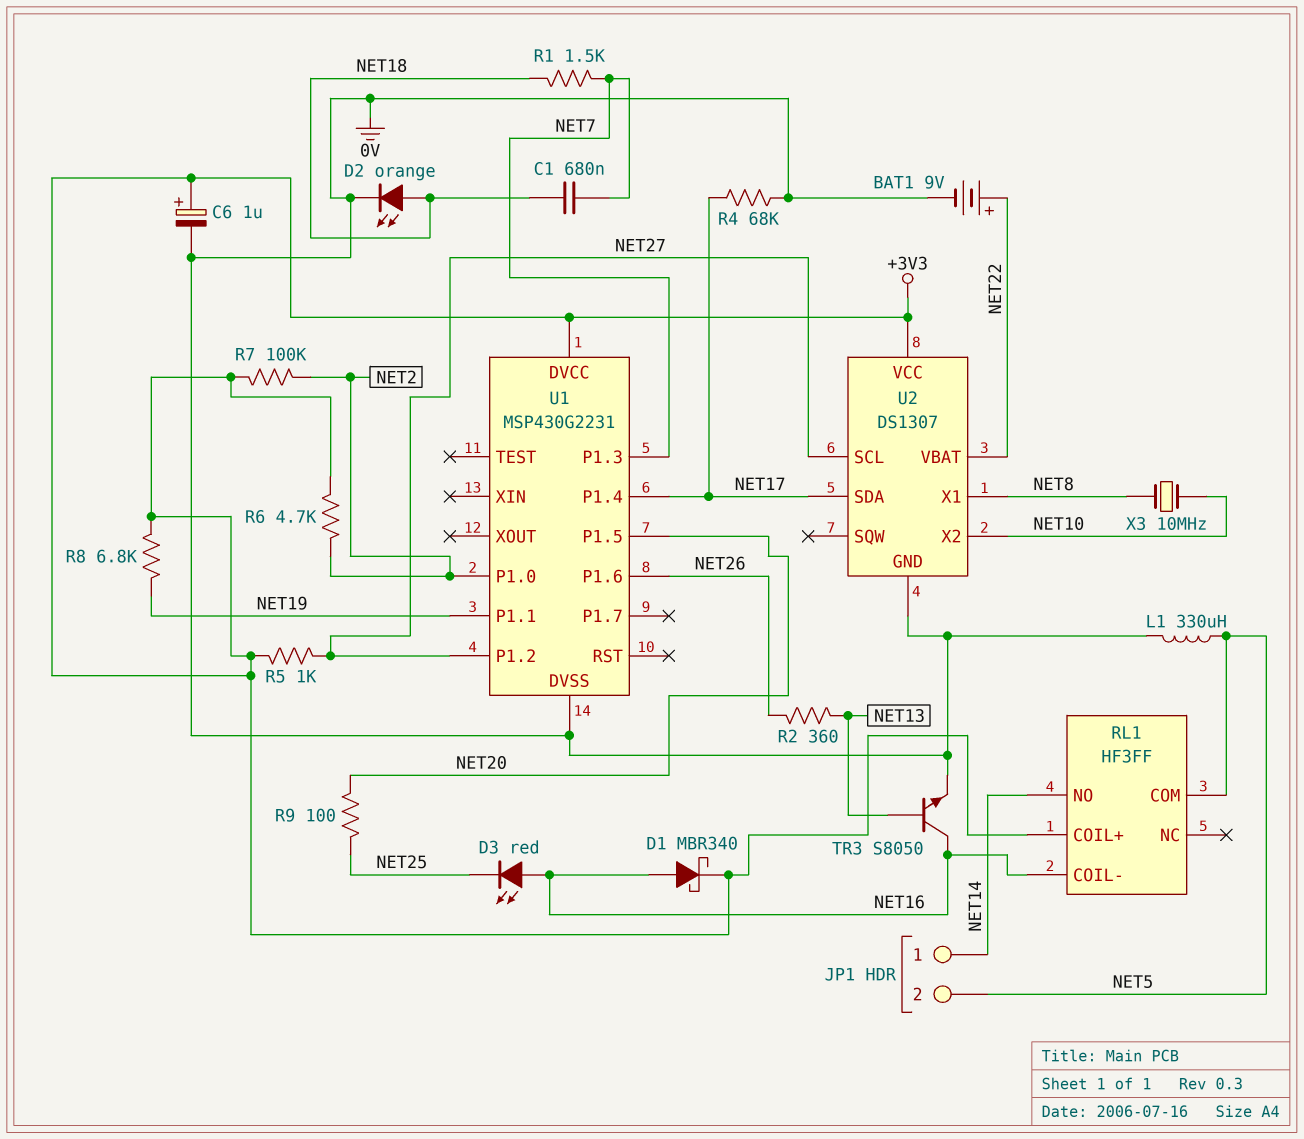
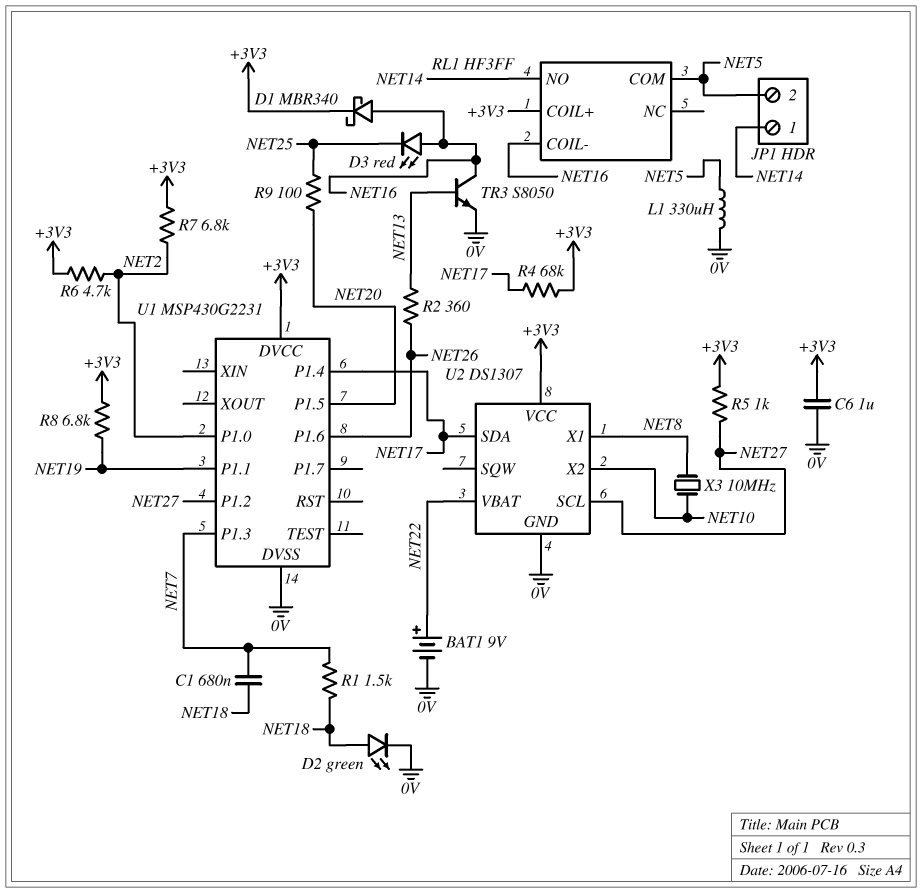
C6: 1uF (plus +3V3, minus 0V) -> 1uF (+3V3, 0V)
D2: LED orange (A NET18, K 0V) -> LED green (A NET18, K 0V)
R4: 68k (0V, NET17) -> 68k (+3V3, NET17)
R7: 100k (+3V3, NET2) -> 6.8k (+3V3, NET2)

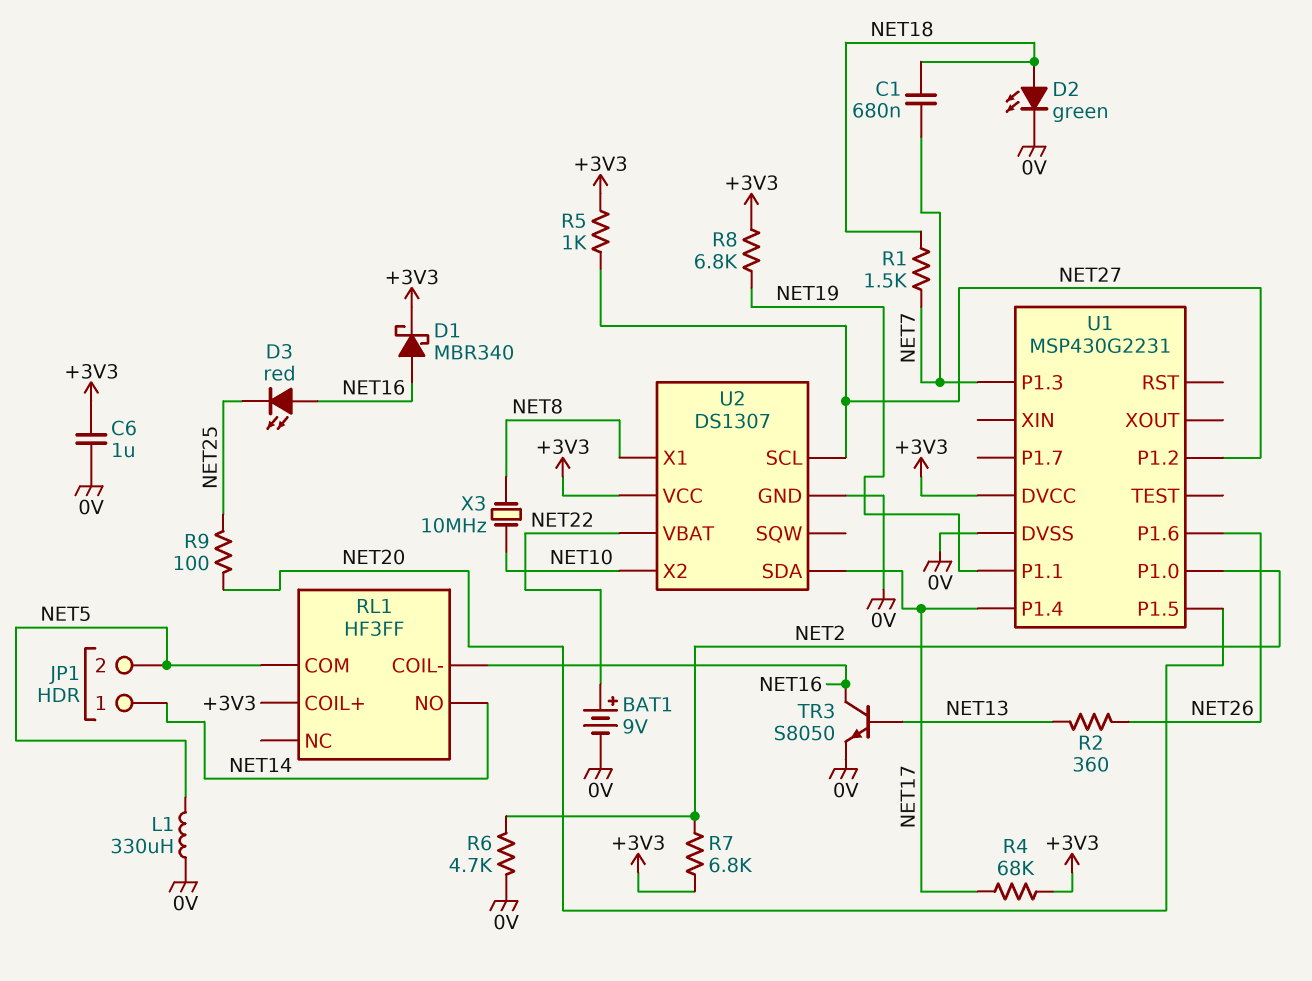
R6: 4.7k (+3V3, NET2) -> 4.7k (0V, NET2)

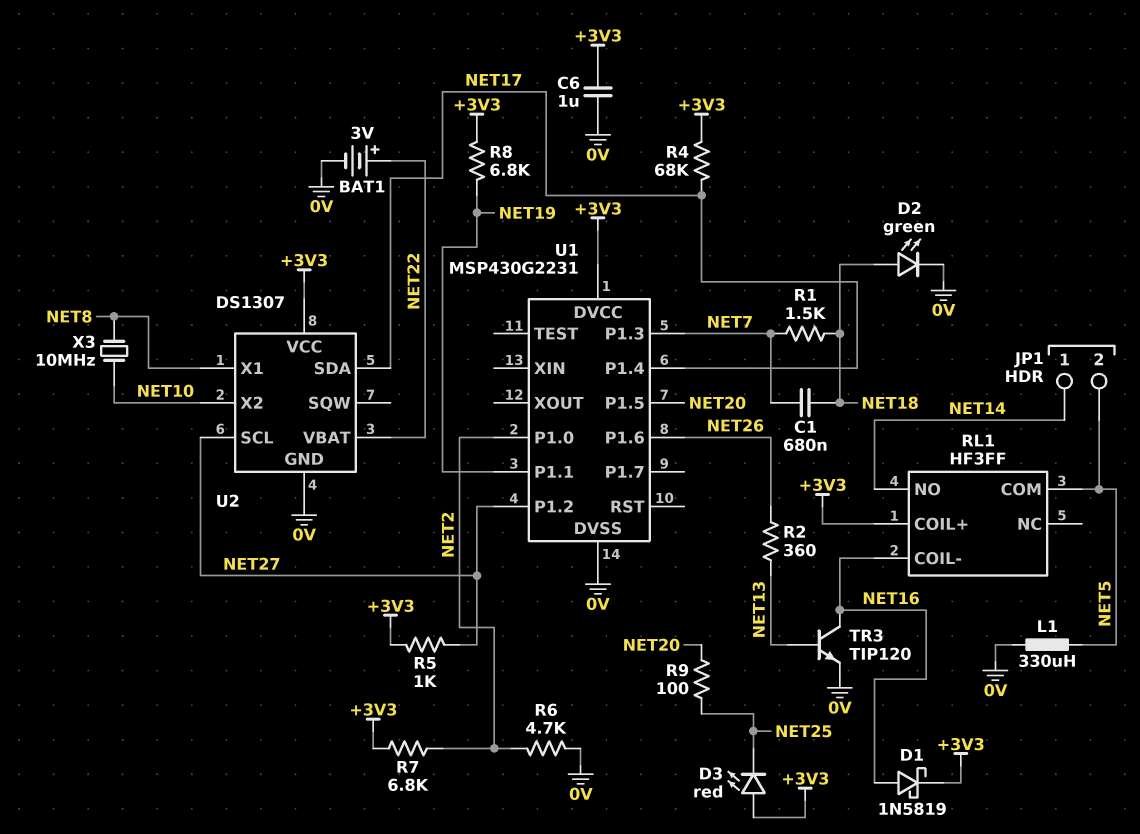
BAT1: 9V (plus NET22, minus 0V) -> 3V (plus NET22, minus 0V)
D1: schottky MBR340 (A NET16, K +3V3) -> schottky 1N5819 (A NET16, K +3V3)
D3: LED red (A NET16, K NET25) -> LED red (A +3V3, K NET25)
TR3: NPN S8050 (B NET13, C NET16, E 0V) -> NPN TIP120 (B NET13, C NET16, E 0V)

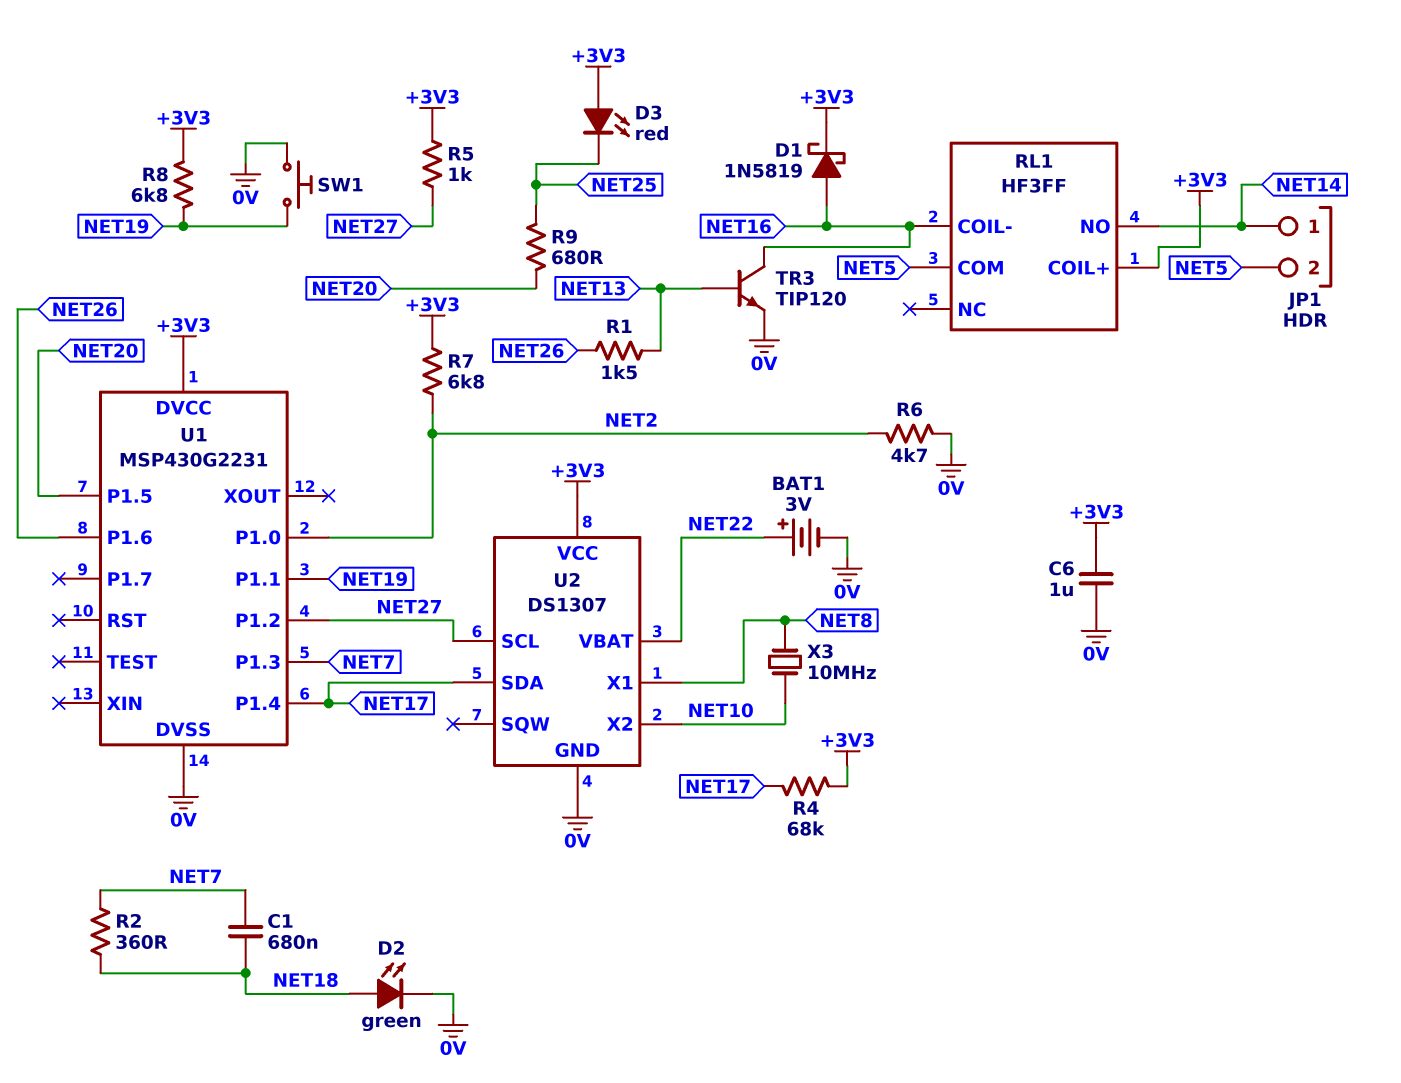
L1: 330uH (0V, NET5) -> none
R1: 1.5k (NET7, NET18) -> 1.5k (NET13, NET26)
R2: 360 (NET13, NET26) -> 360 (NET7, NET18)
R9: 100 (NET20, NET25) -> 680 (NET20, NET25)
SW1: none -> button (0V, NET19)

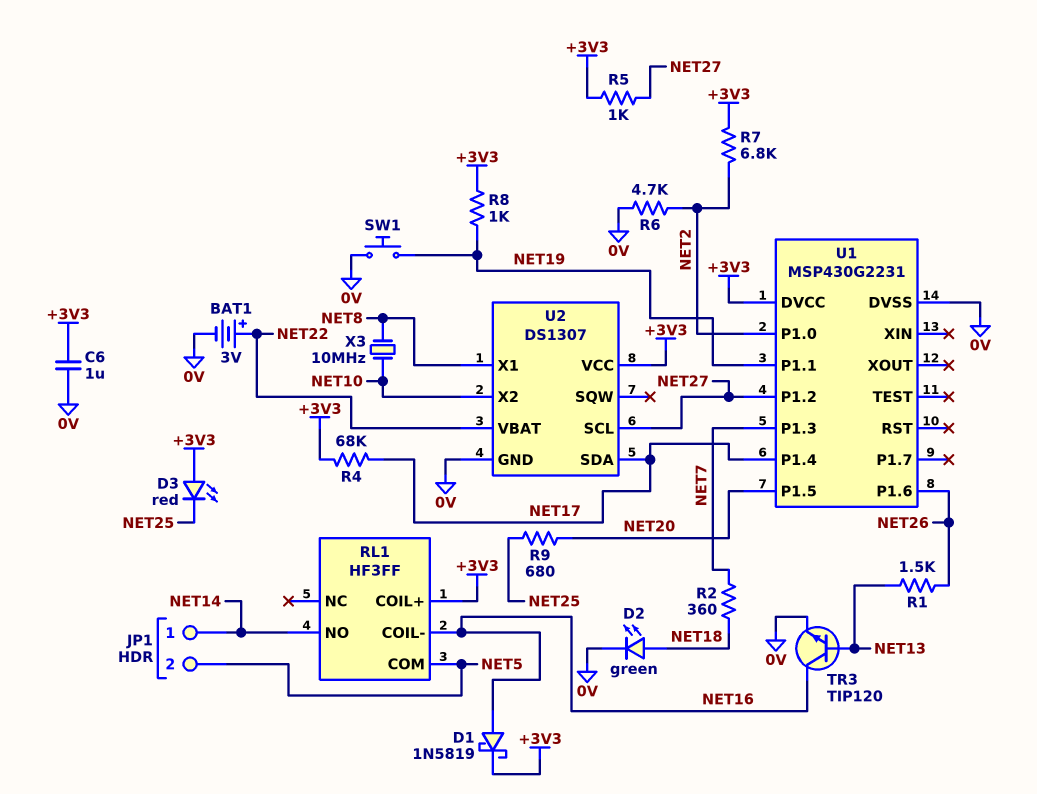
C1: 680nF (NET7, NET18) -> none
R8: 6.8k (+3V3, NET19) -> 1k (+3V3, NET19)

